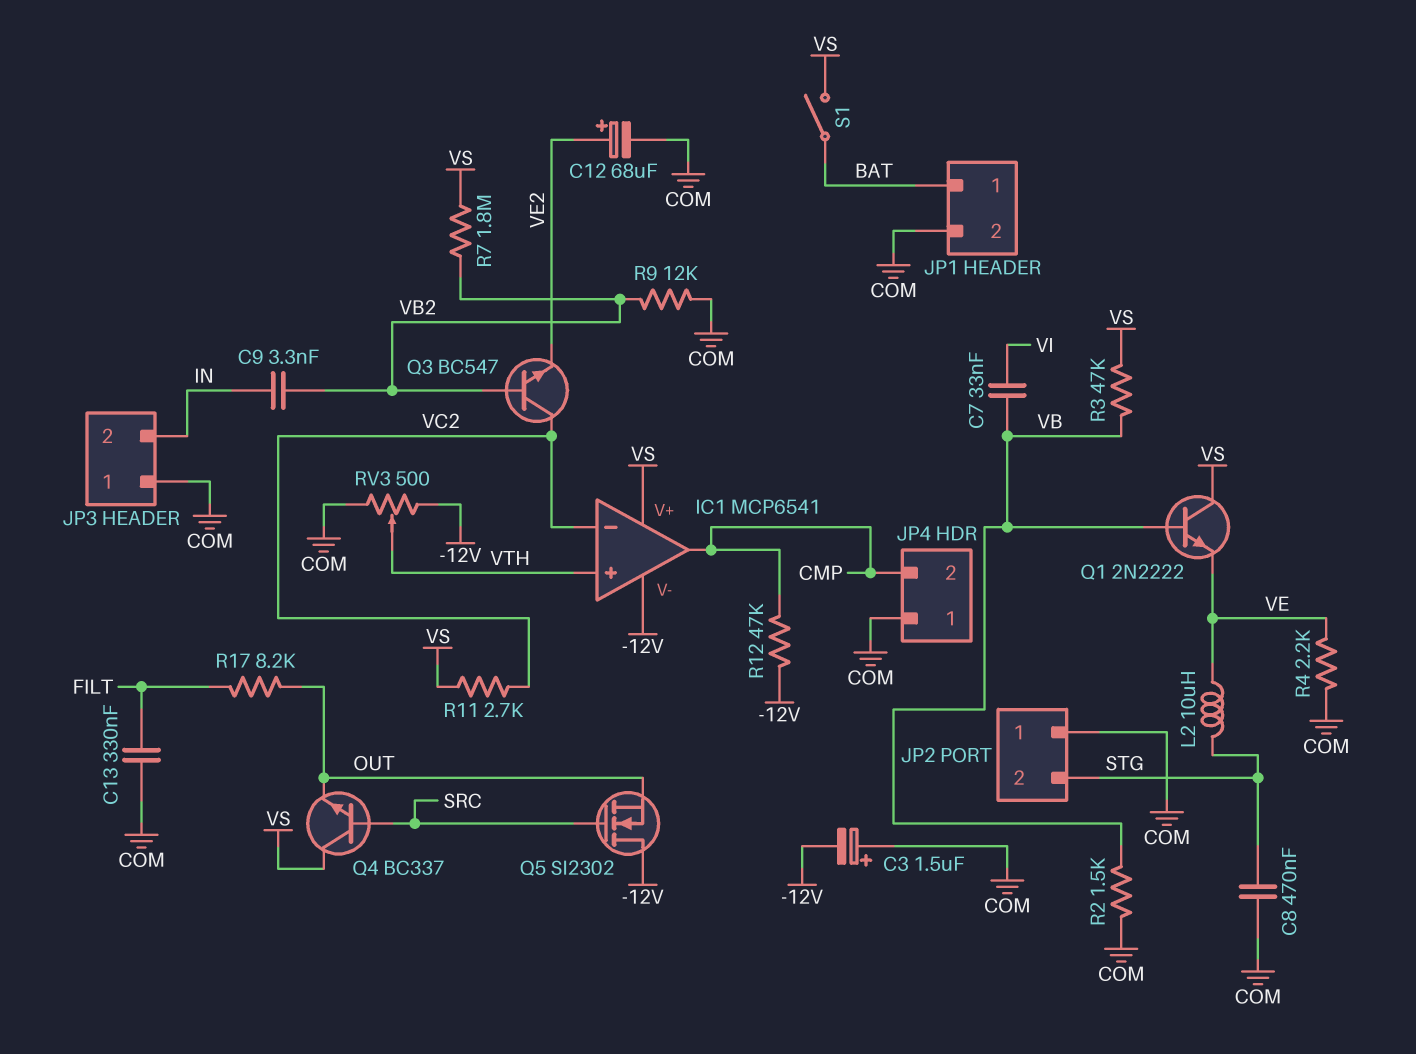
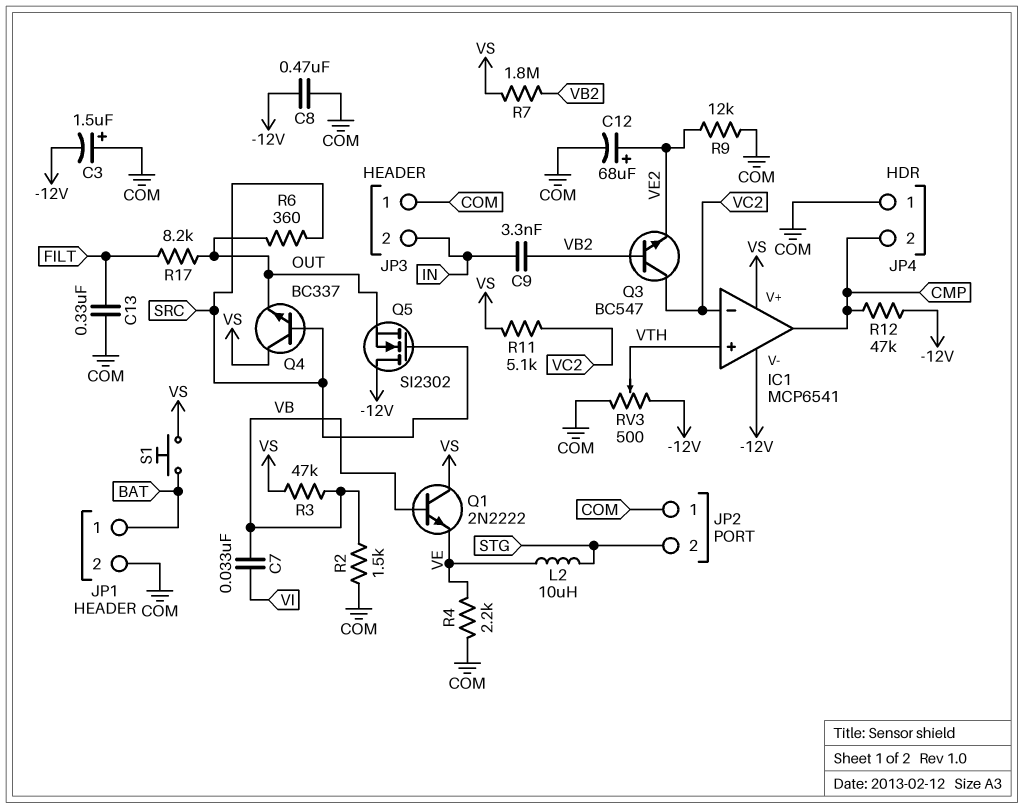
C8: 470nF (COM, STG) -> 470nF (-12V, COM)
R6: none -> 360 (OUT, SRC)
R9: 12k (COM, VB2) -> 12k (COM, VE2)
R11: 2.7k (VC2, VS) -> 5.1k (VC2, VS)
S1: switch (BAT, VS) -> button (BAT, VS)

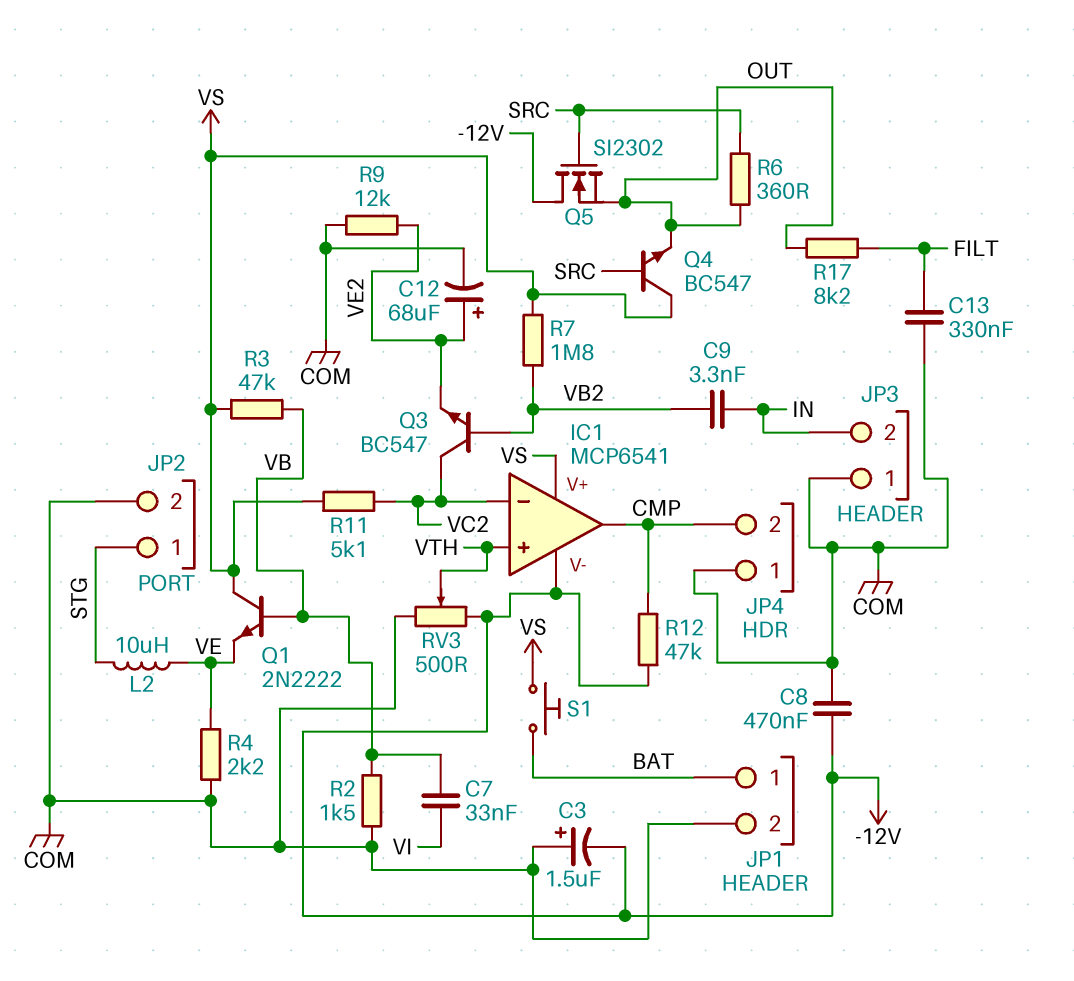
JP2 pin 1: COM -> STG
JP2 pin 2: STG -> COM
Q4: NPN BC337 (B SRC, C VS, E OUT) -> NPN BC547 (B SRC, C VS, E OUT)

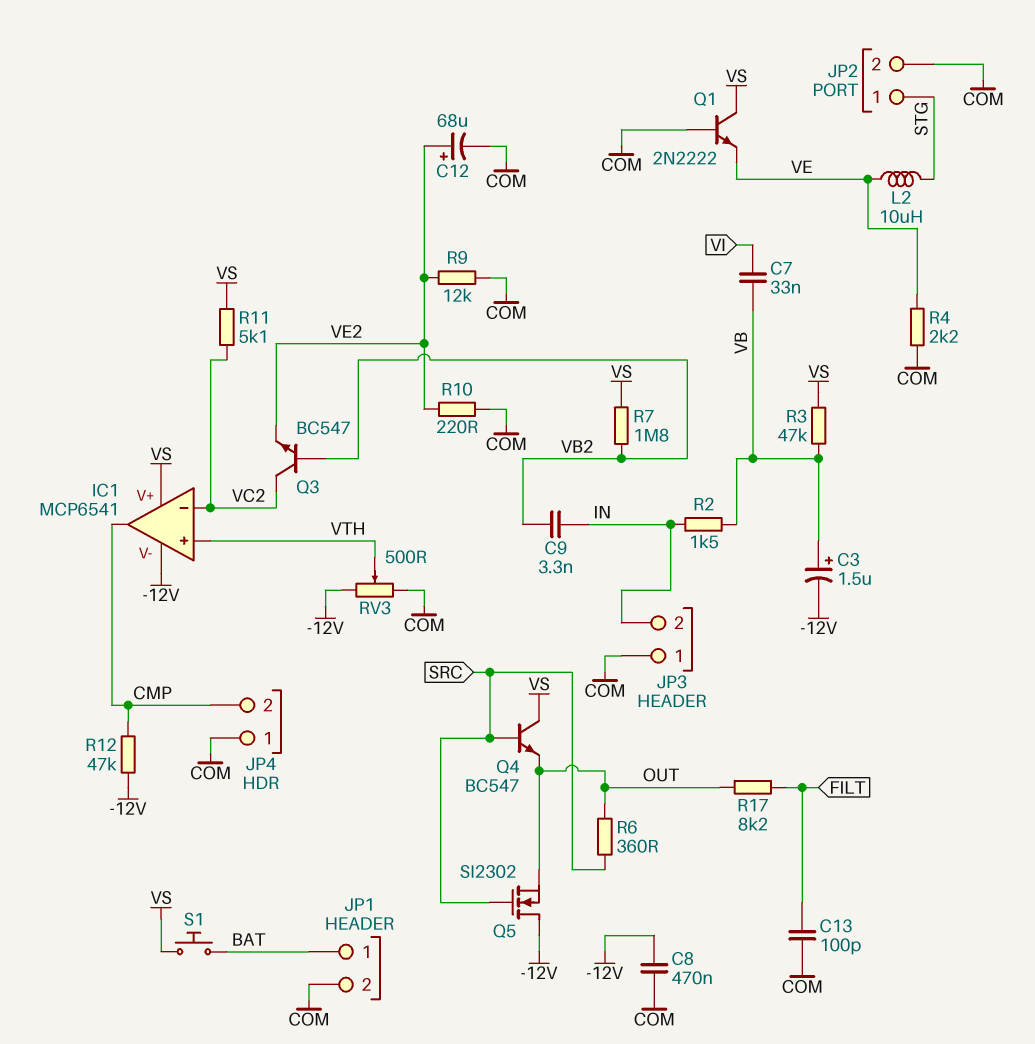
C3: 1.5uF (plus COM, minus -12V) -> 1.5uF (plus VB, minus -12V)
C13: 330nF (COM, FILT) -> 100pF (COM, FILT)
Q1: NPN 2N2222 (B VB, C VS, E VE) -> NPN 2N2222 (B COM, C VS, E VE)
R2: 1.5k (COM, VB) -> 1.5k (IN, VB)
R10: none -> 220 (COM, VE2)

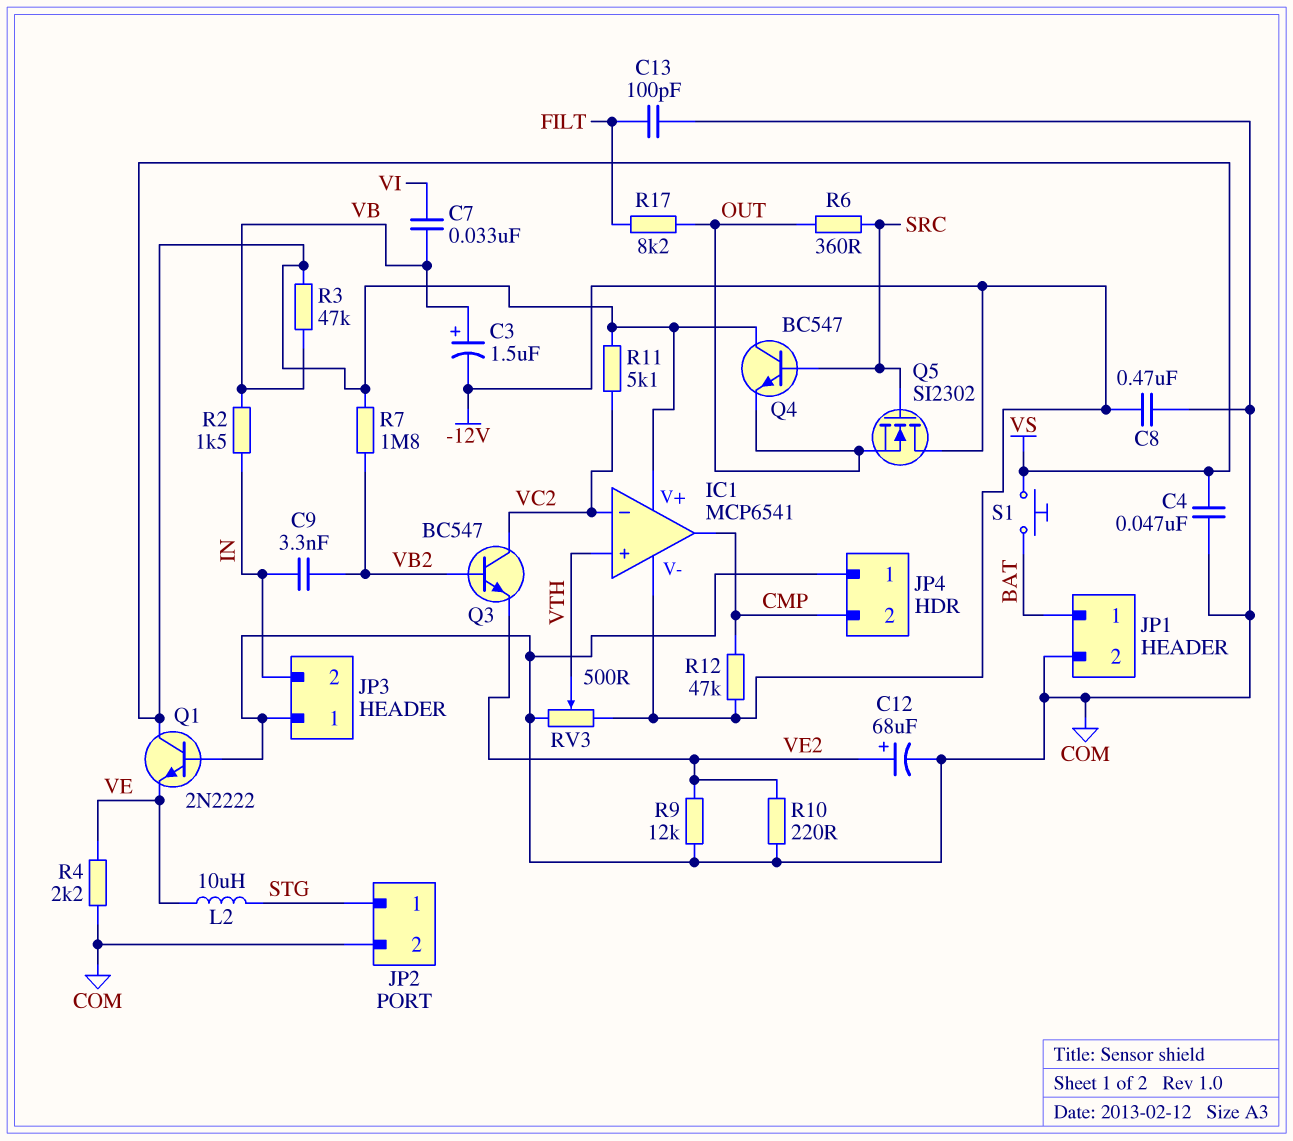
C4: none -> 47nF (COM, VS)

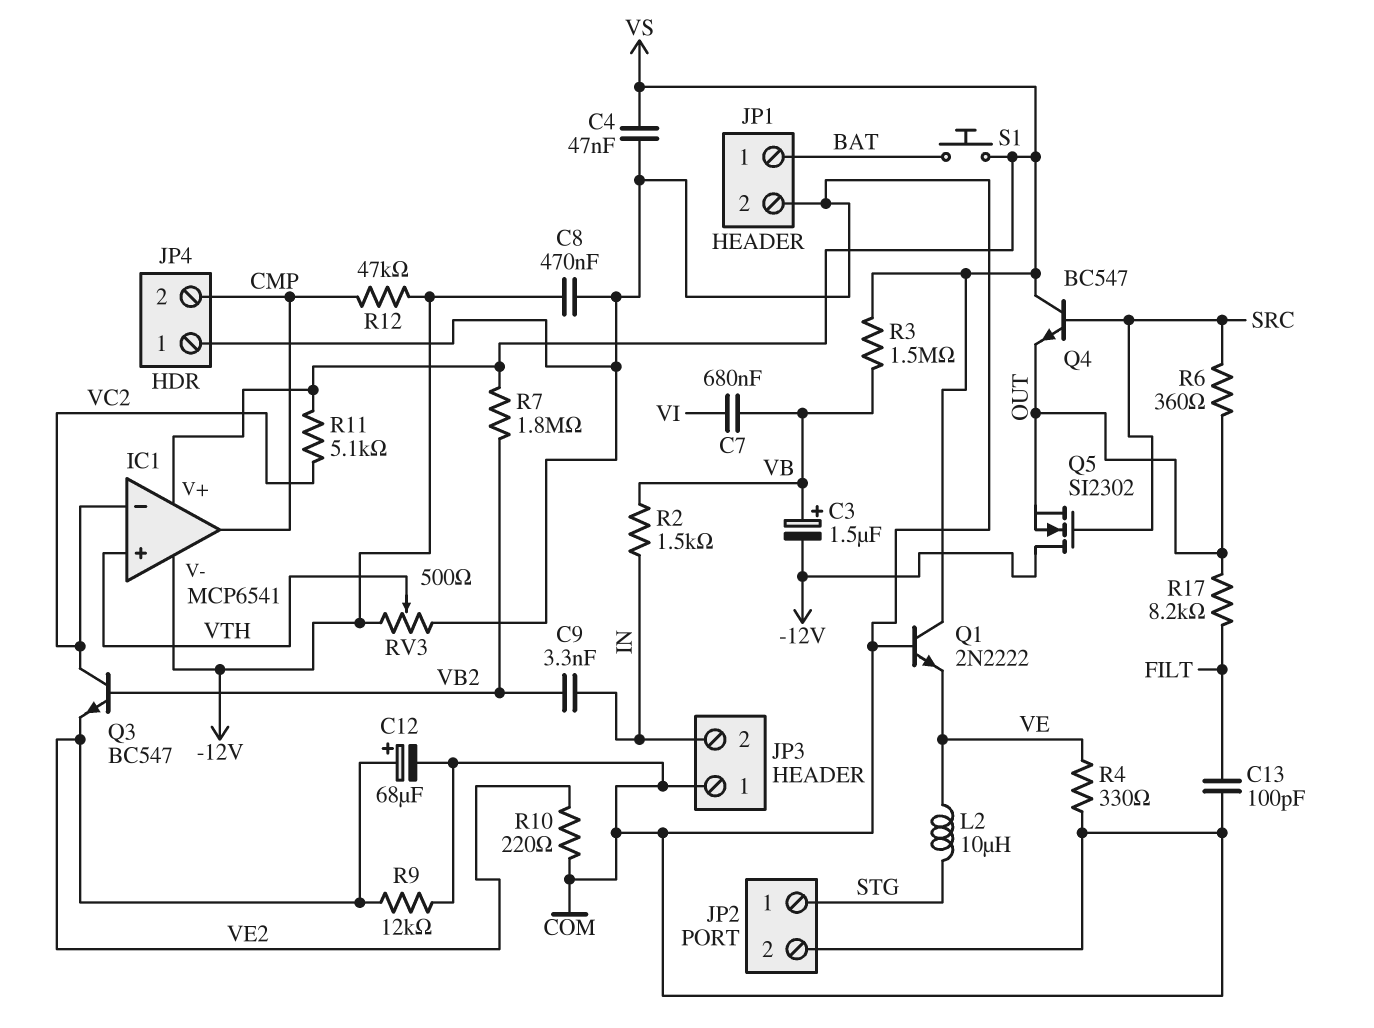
C7: 33nF (VB, VI) -> 680nF (VB, VI)
R3: 47k (VB, VS) -> 1.5M (VB, VS)
R4: 2.2k (COM, VE) -> 330 (COM, VE)

